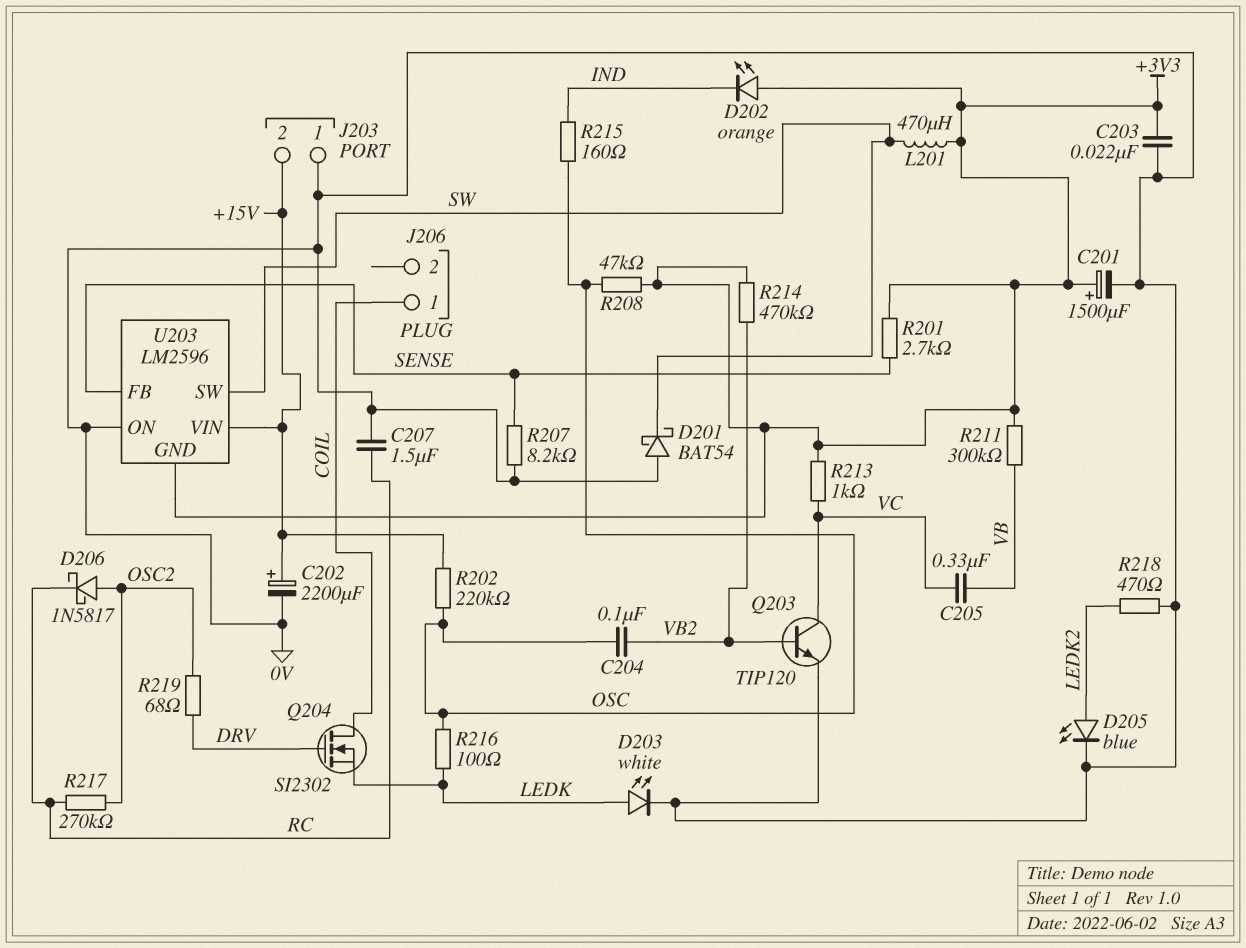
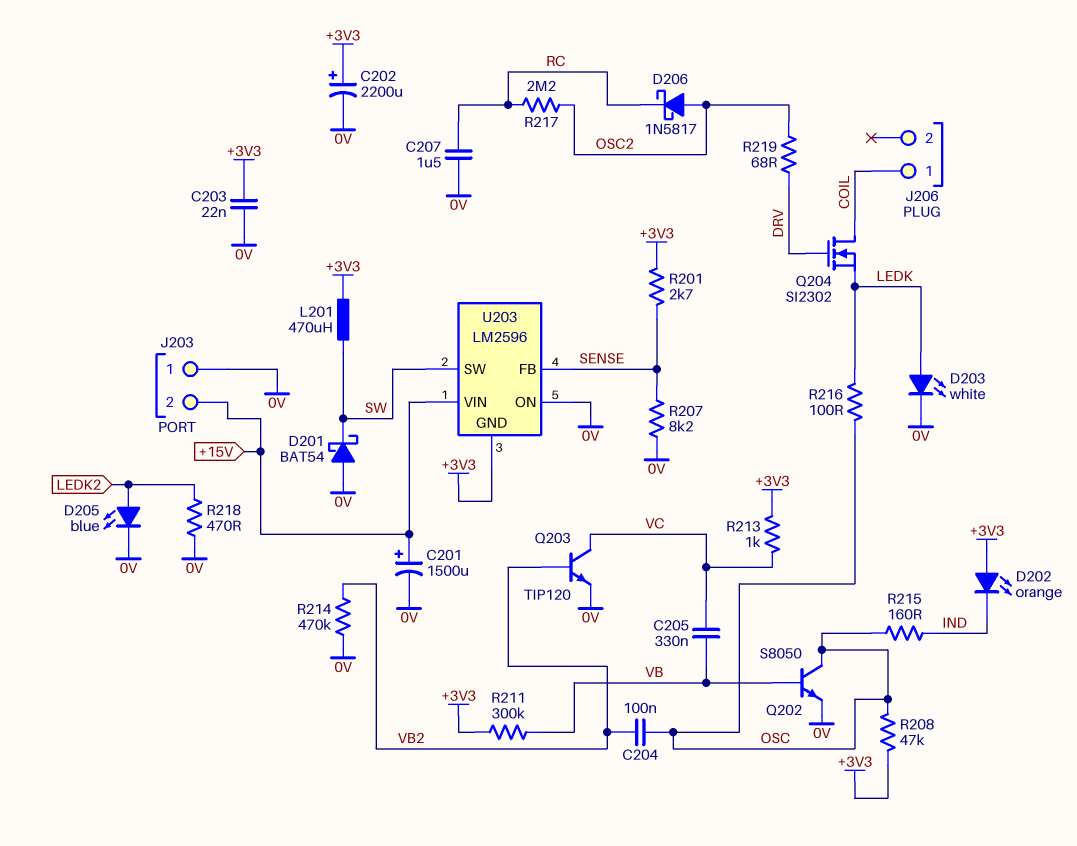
C201: 1500uF (plus +3V3, minus 0V) -> 1500uF (plus +15V, minus 0V)
C202: 2200uF (plus +15V, minus 0V) -> 2200uF (plus +3V3, minus 0V)
Q202: none -> NPN S8050 (B VB, C OSC, E 0V)
R202: 220k (+15V, OSC) -> none
R214: 470k (+3V3, VB2) -> 470k (0V, VB2)
R217: 270k (OSC2, RC) -> 2.2M (OSC2, RC)

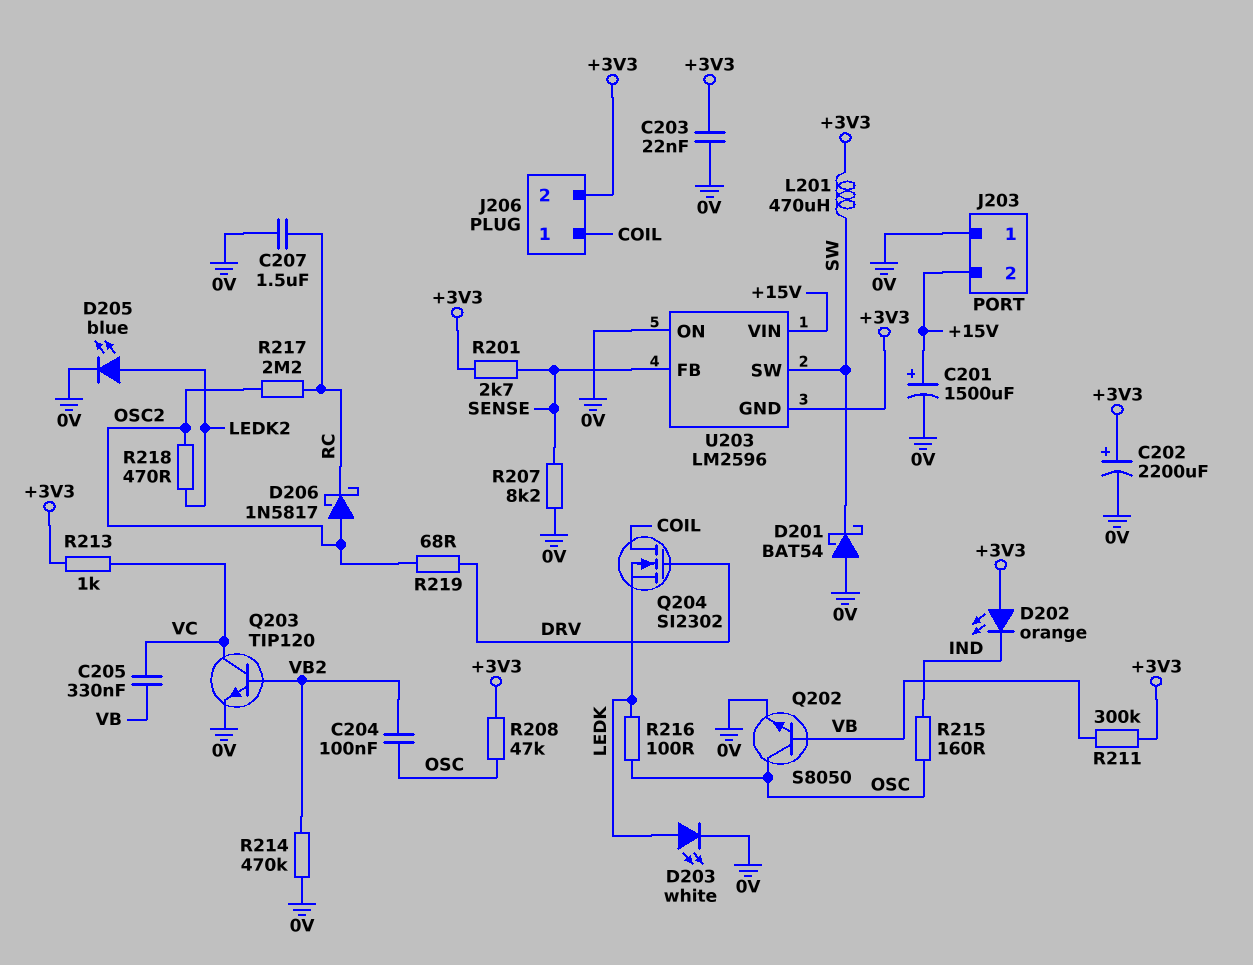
J206 pin 2: none -> +3V3
R218: 470 (0V, LEDK2) -> 470 (LEDK2, OSC2)

